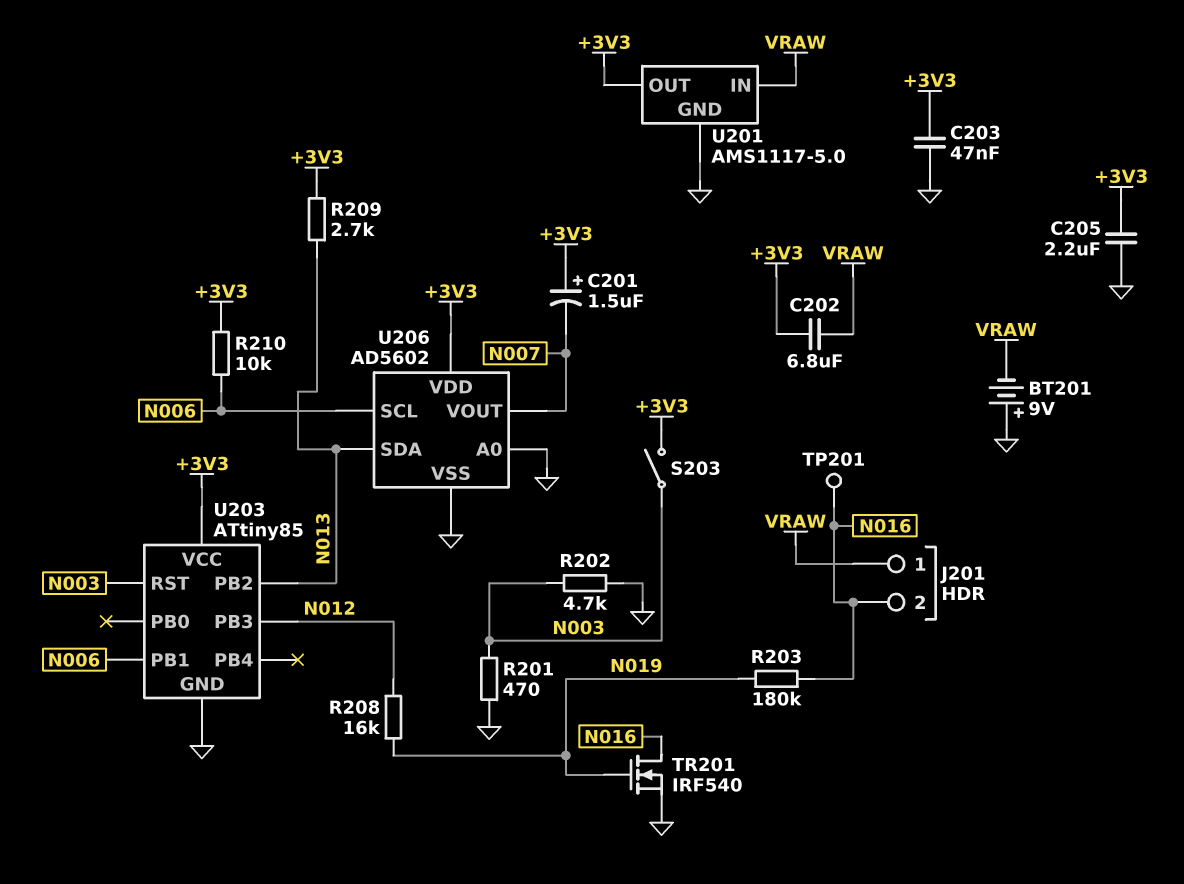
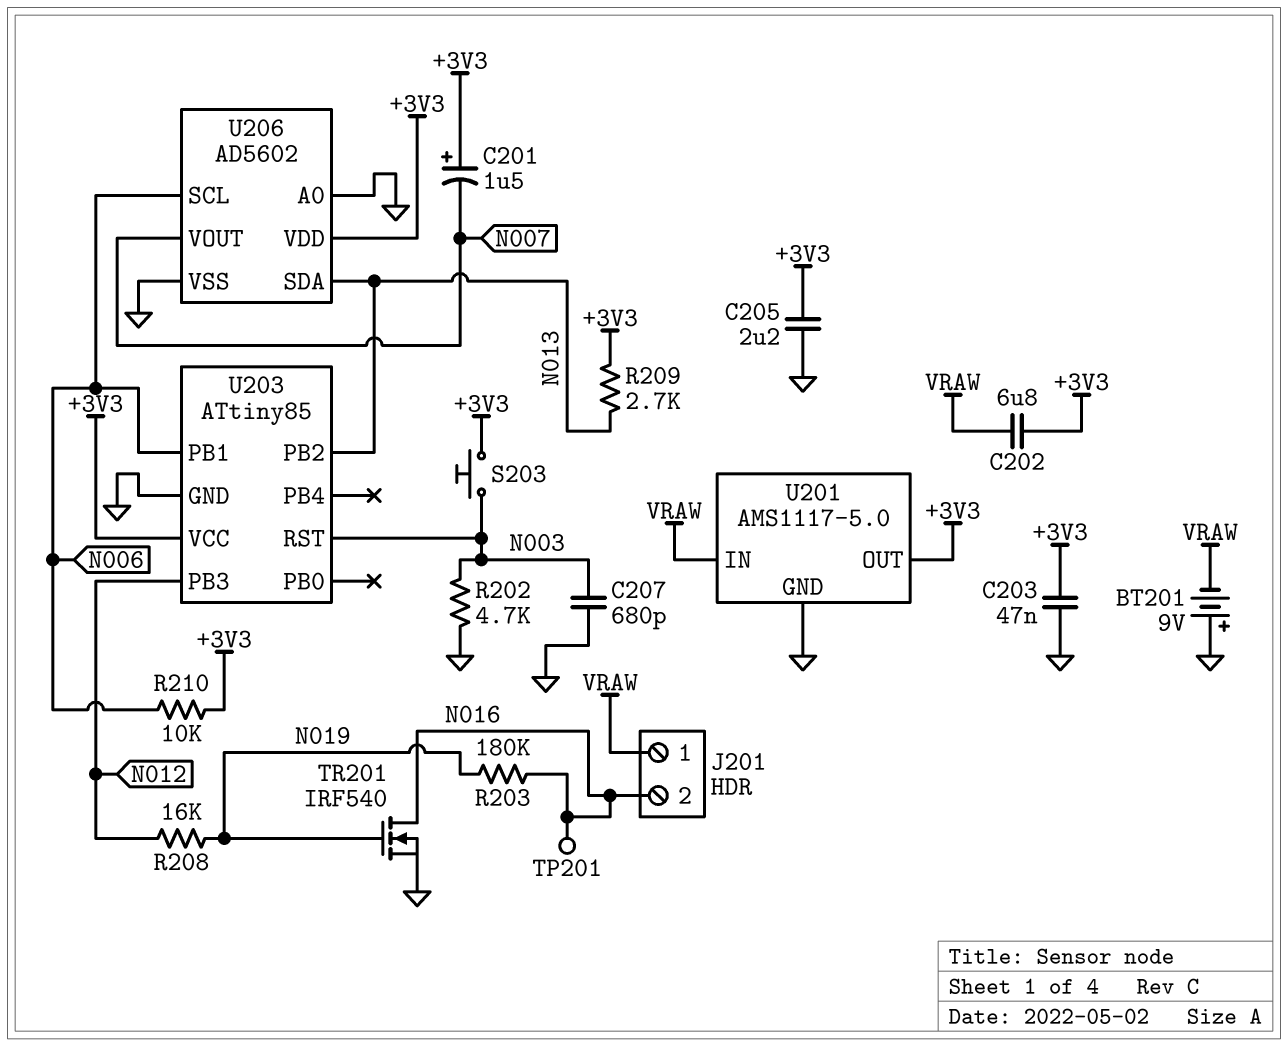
C207: none -> 680pF (GND, N003)
R201: 470 (GND, N003) -> none
S203: switch (+3V3, N003) -> button (+3V3, N003)

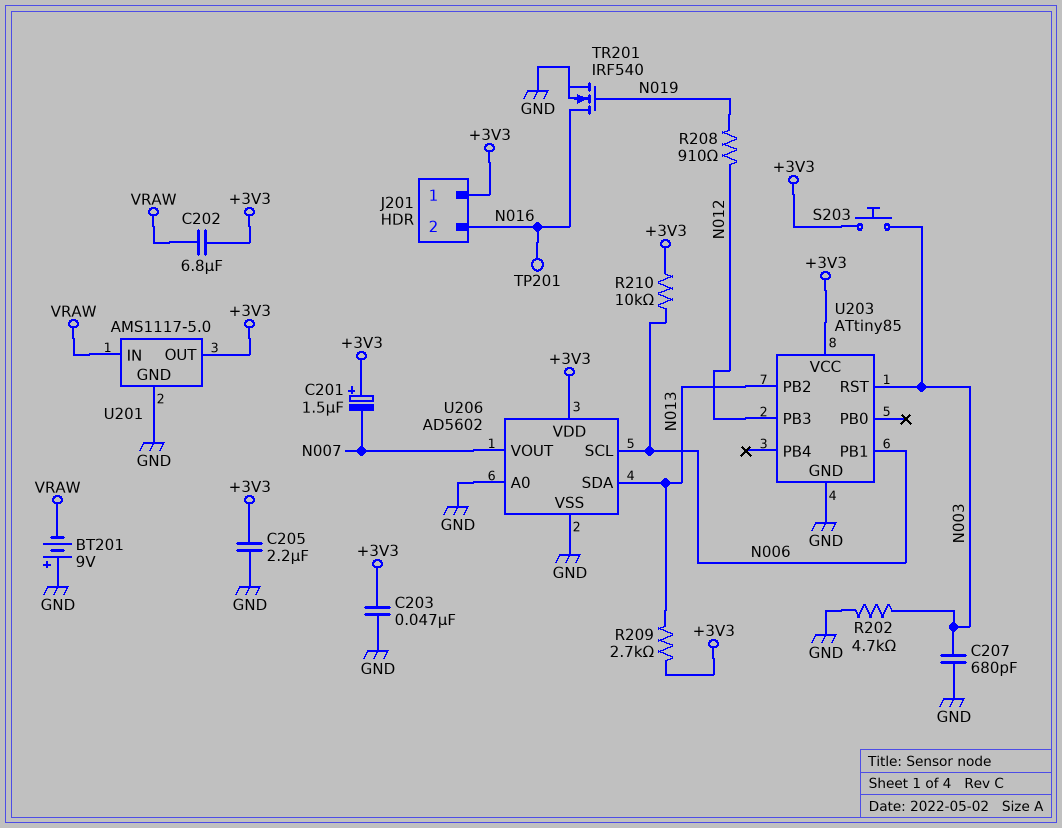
J201 pin 1: VRAW -> +3V3
R203: 180k (N016, N019) -> none
R208: 16k (N012, N019) -> 910 (N012, N019)

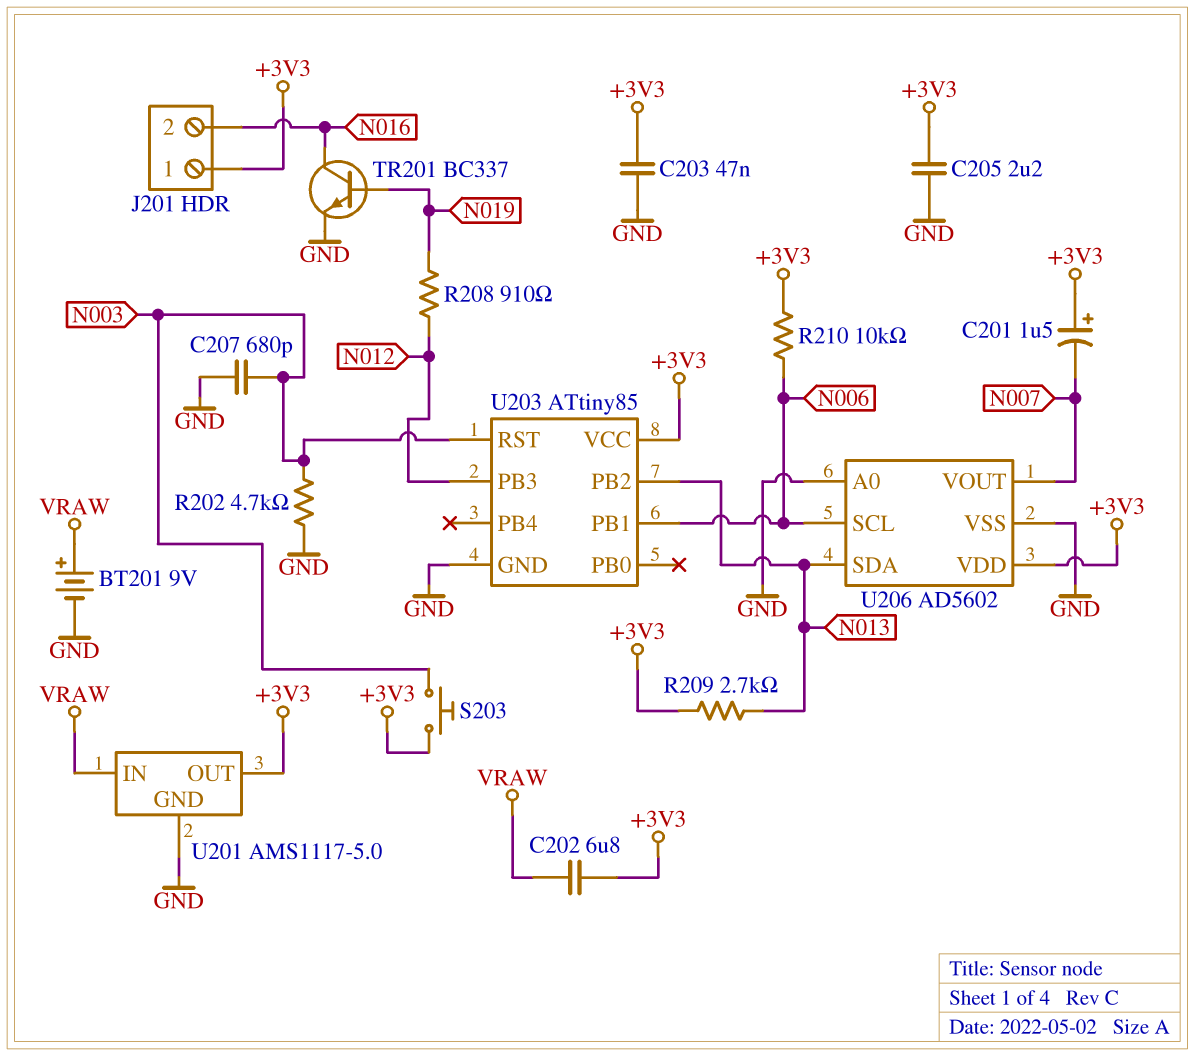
BT201: 9V (plus GND, minus VRAW) -> 9V (plus VRAW, minus GND)
TP201: test point (N016) -> none
TR201: NMOS IRF540 (G N019, D N016, S GND) -> NPN BC337 (B N019, C N016, E GND)

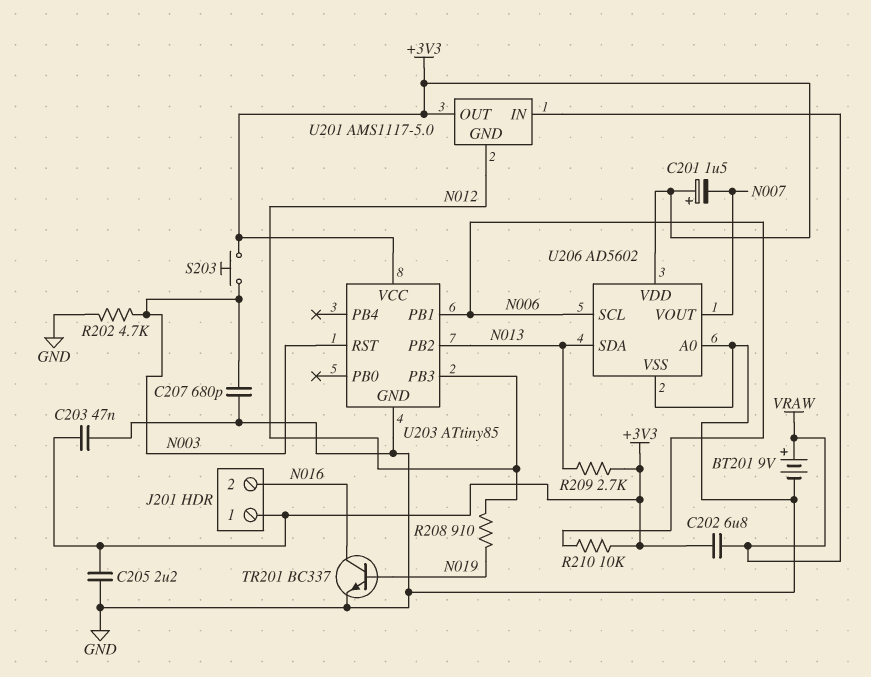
U201 pin GND: GND -> N012

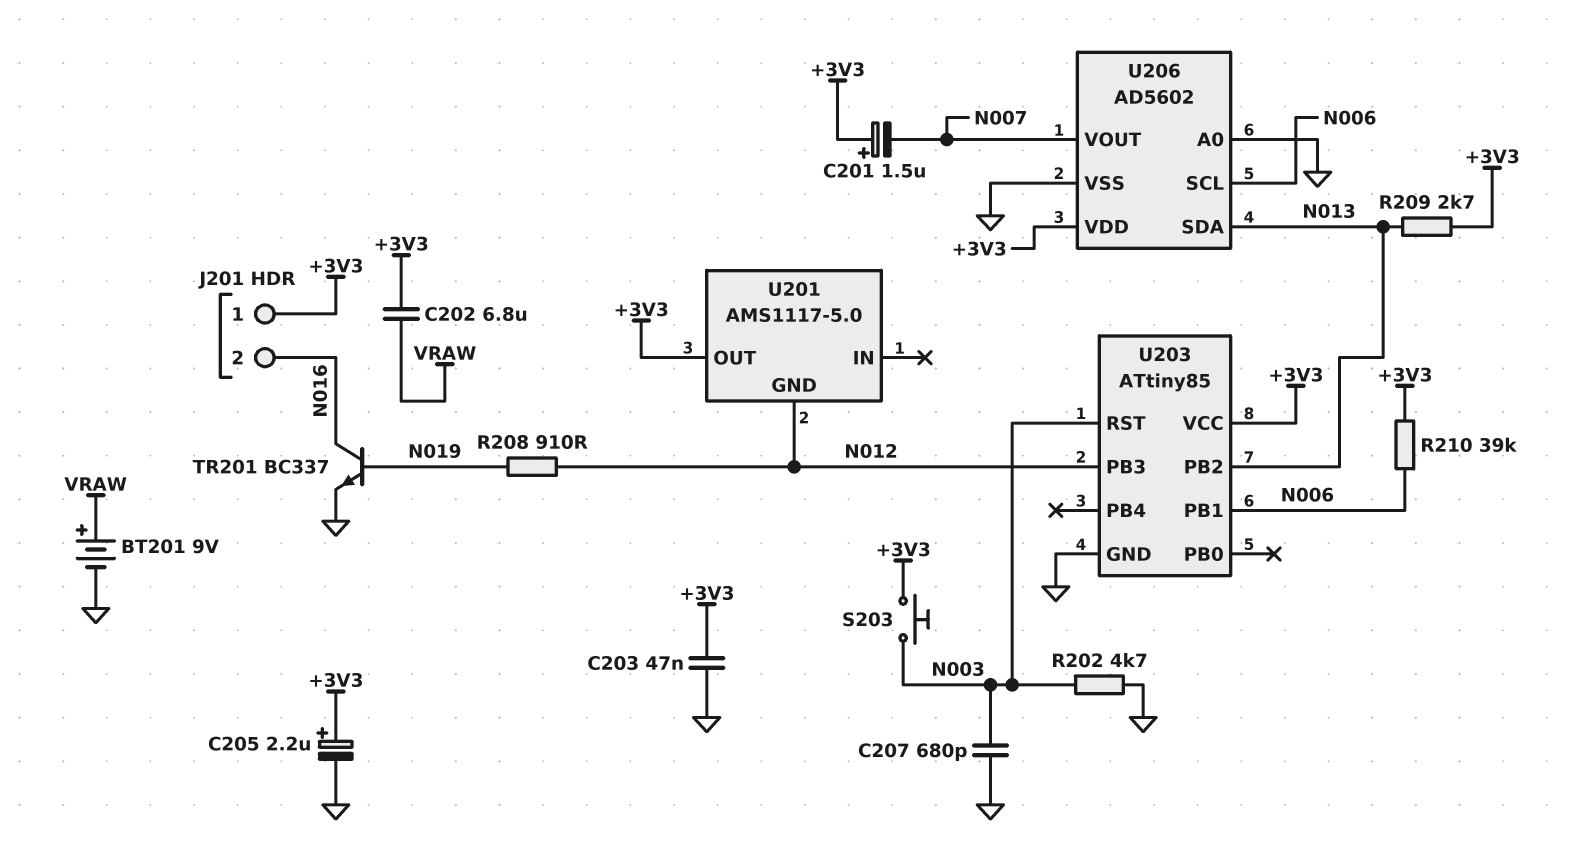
C205: 2.2uF (+3V3, GND) -> 2.2uF (plus +3V3, minus GND)
R210: 10k (+3V3, N006) -> 39k (+3V3, N006)
U201 pin IN: VRAW -> none

